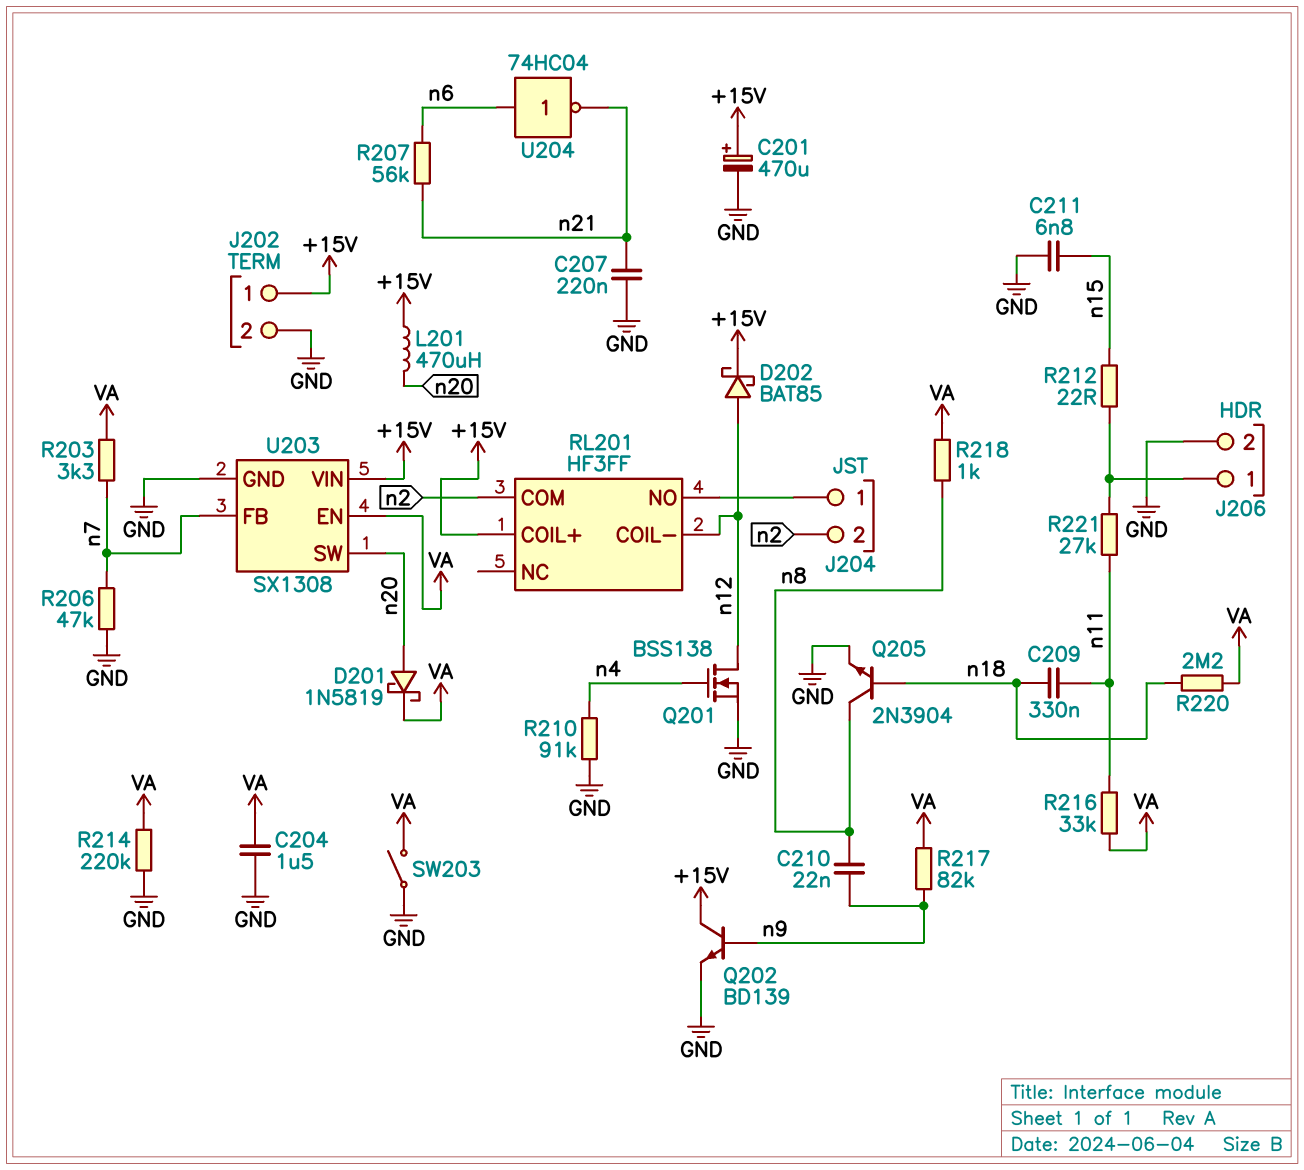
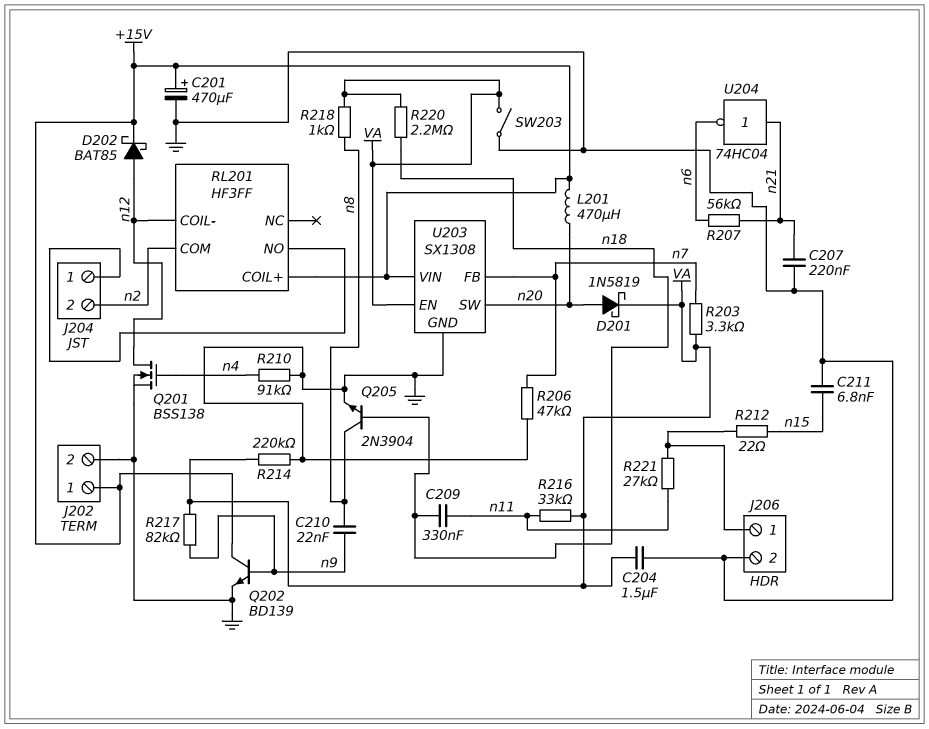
U204: NOT 74HC04 (in n6, out n21) -> NOT 74HC04 (in n21, out n6)

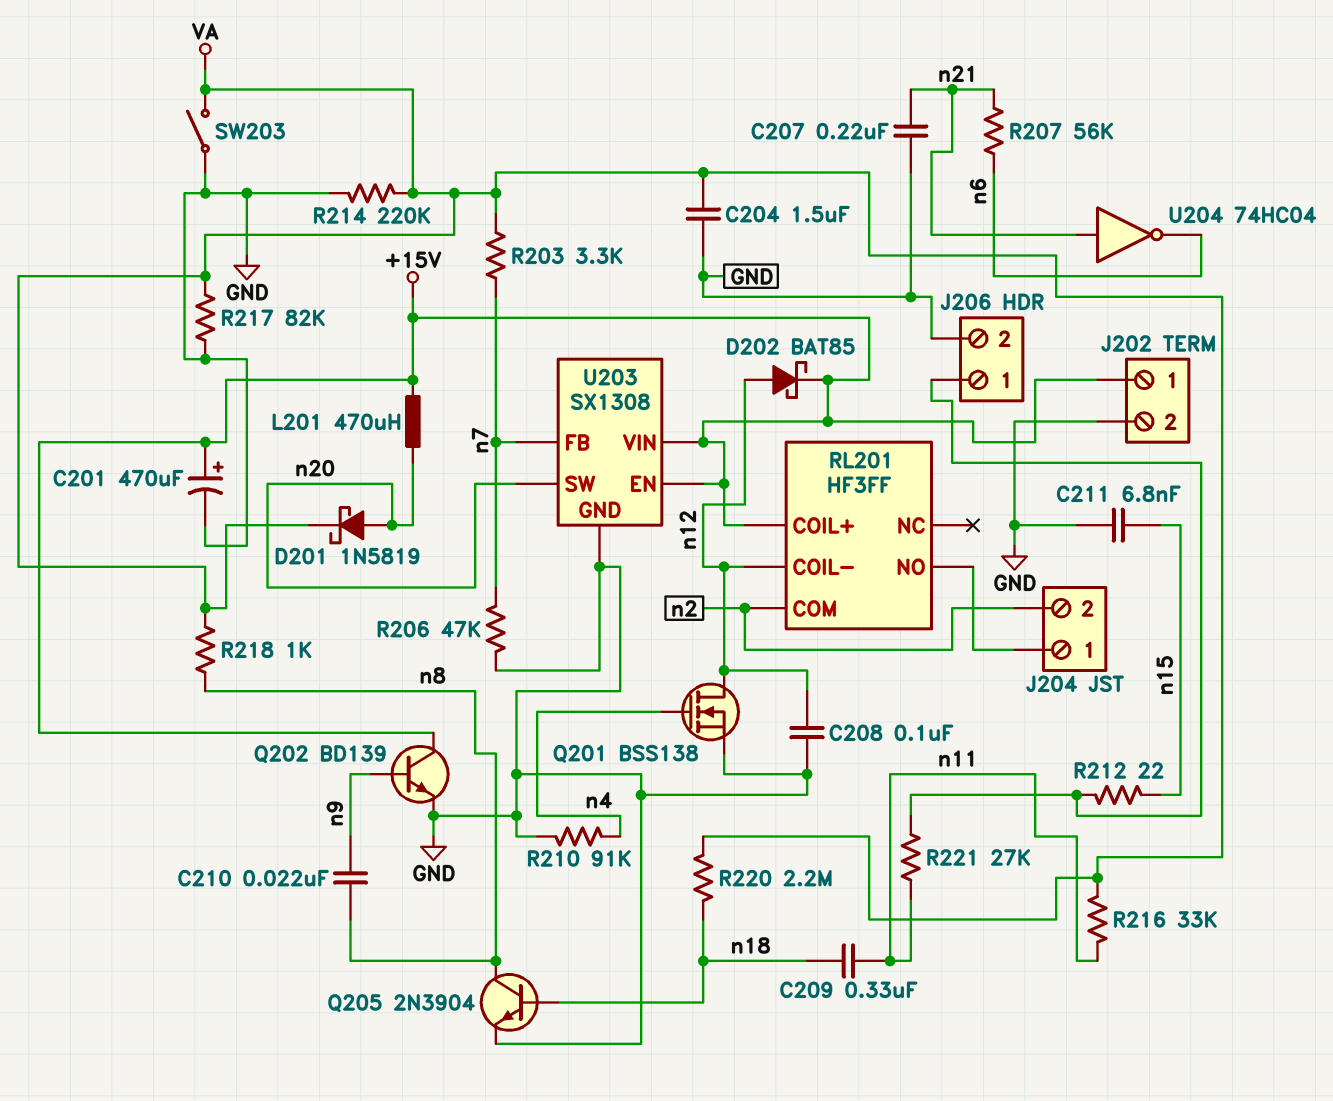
C208: none -> 100nF (GND, n12)
R217: 82k (VA, n9) -> 82k (GND, VA)
U203 pin EN: VA -> +15V

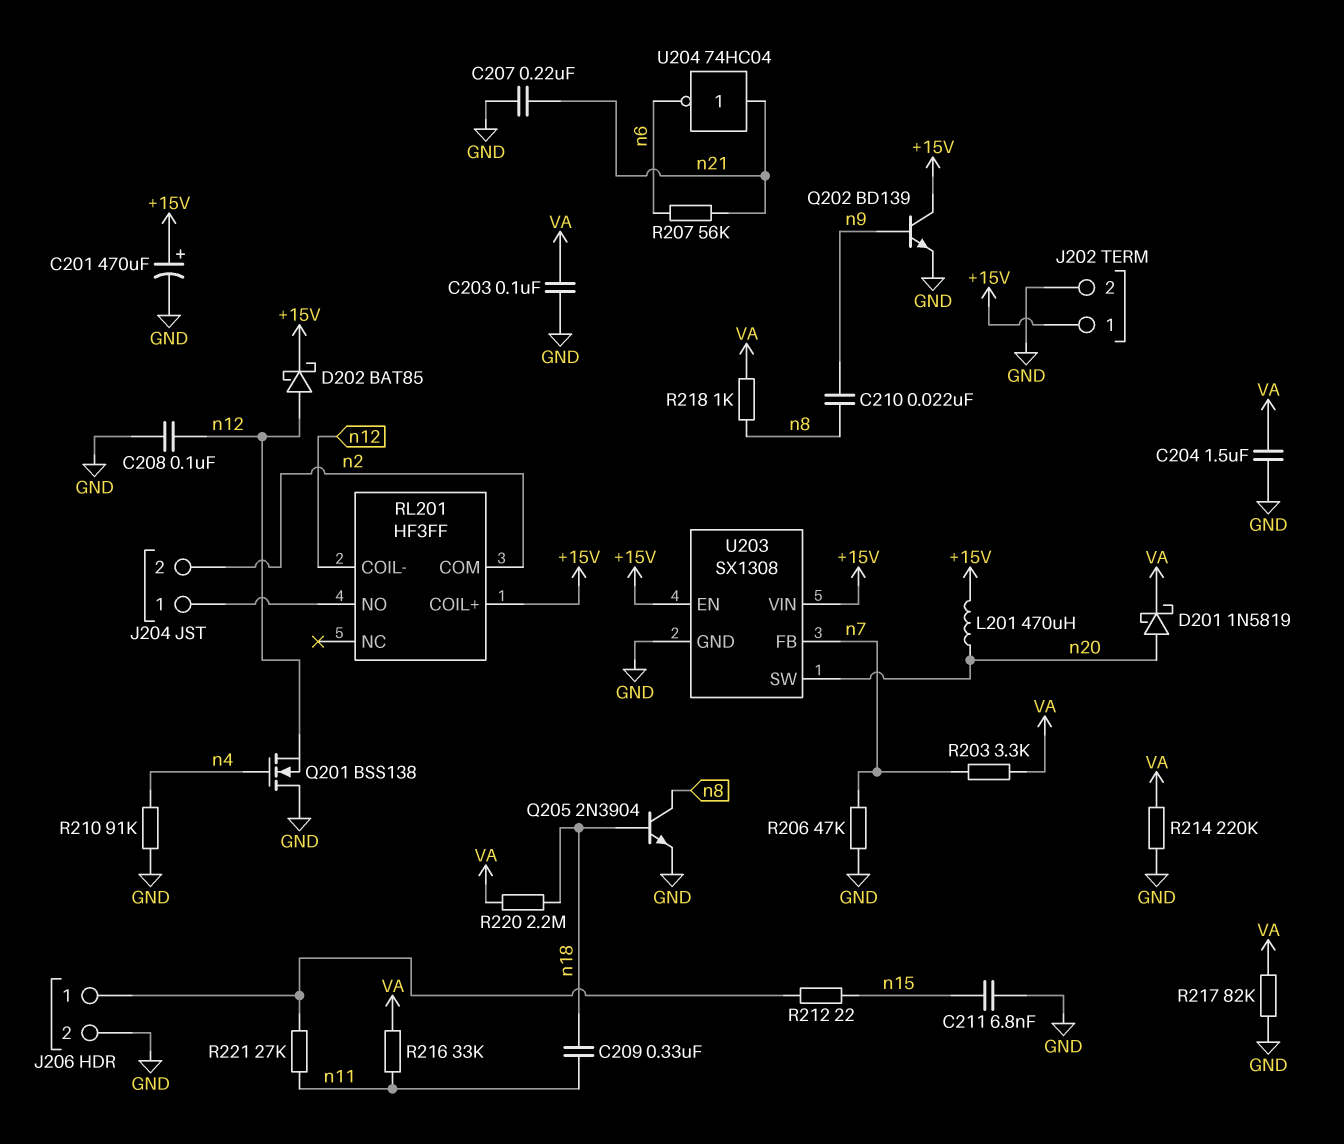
C203: none -> 100nF (GND, VA)
Q201: NMOS BSS138 (G n4, D n12, S GND) -> NMOS BSS138 (G n4, D GND, S n12)
SW203: switch (GND, VA) -> none

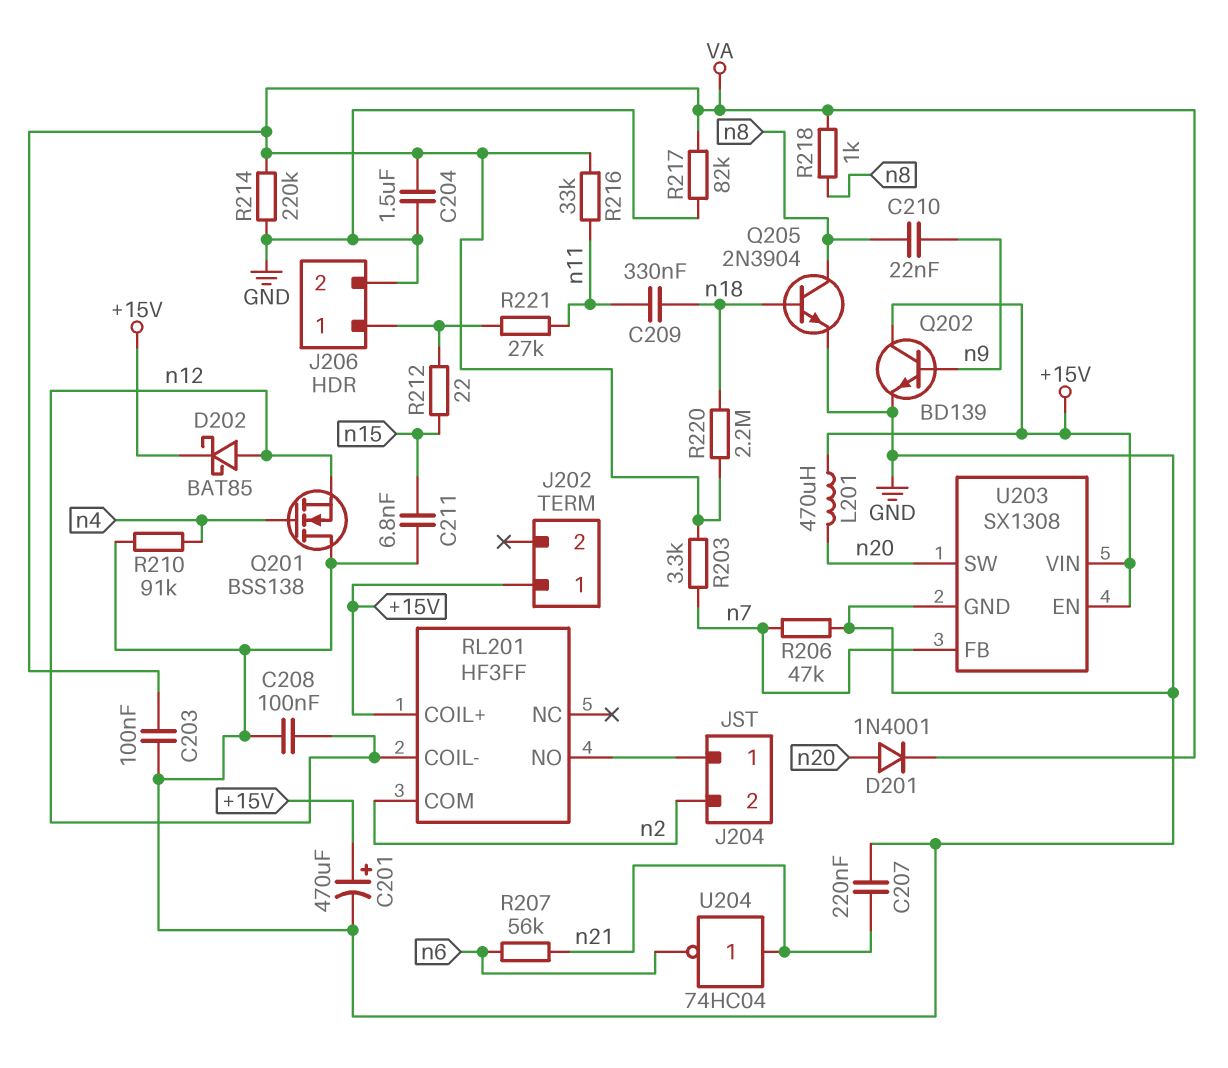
D201: schottky 1N5819 (A n20, K VA) -> diode 1N4001 (A n20, K VA)
J202 pin 2: GND -> none

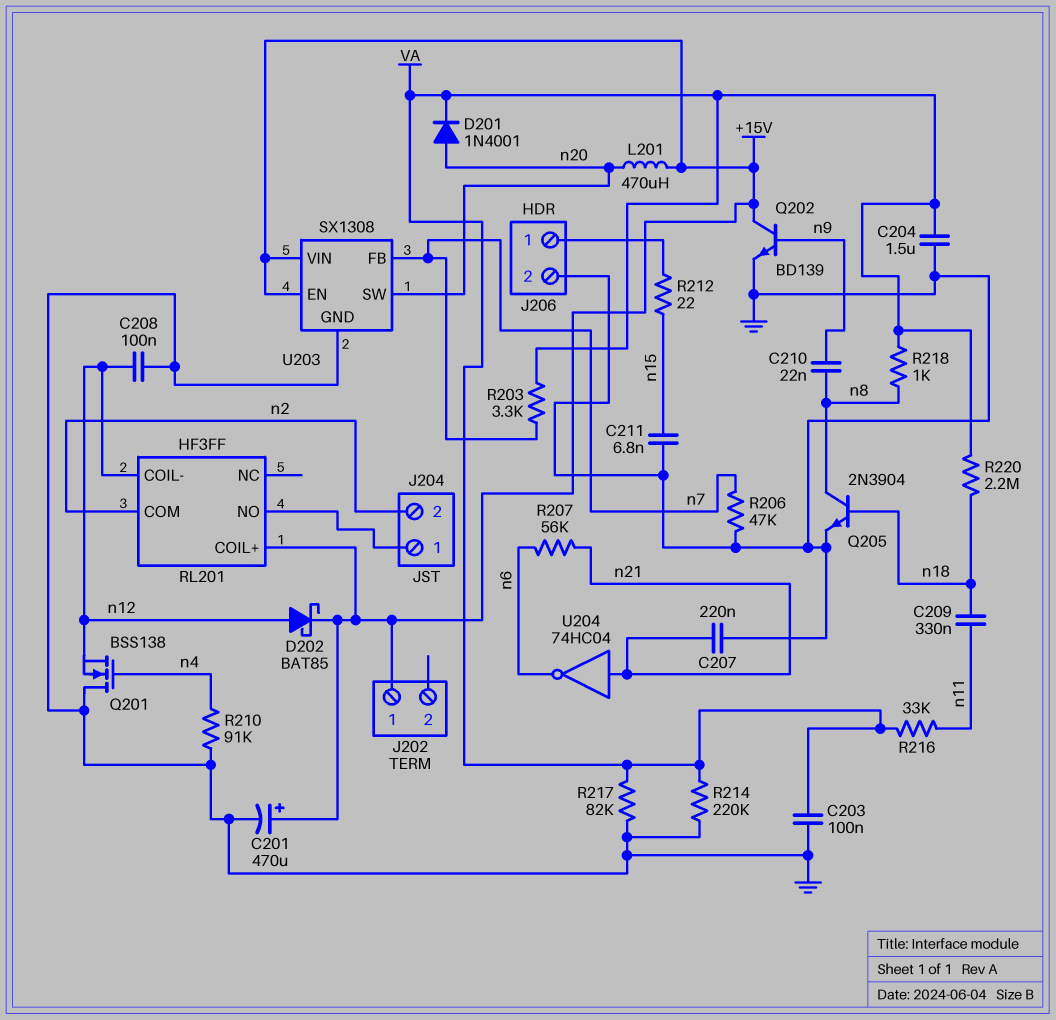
R221: 27k (J206/1, n11) -> none

